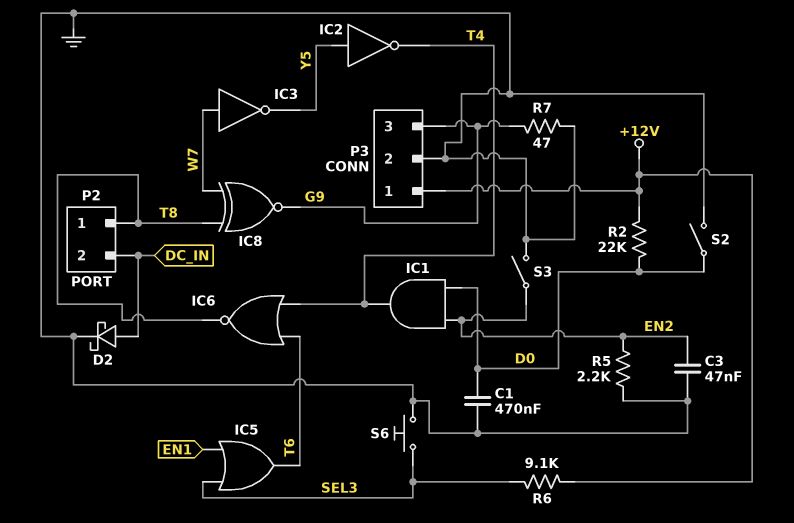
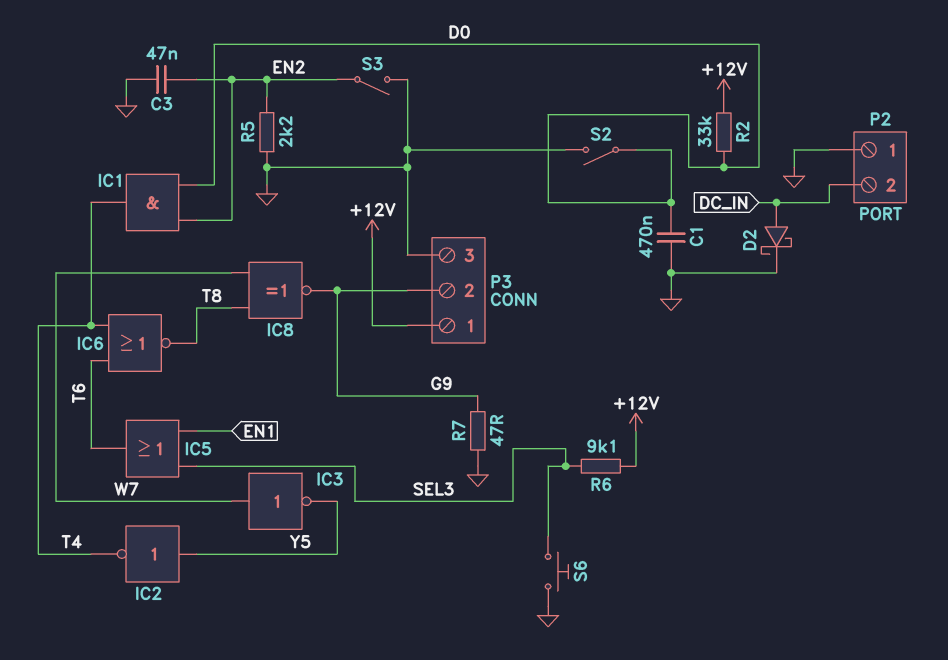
P2 pin 1: T8 -> GND
P3 pin 2: GND -> G9
P3 pin 3: G9 -> GND
R2: 22k (+12V, D0) -> 33k (+12V, D0)

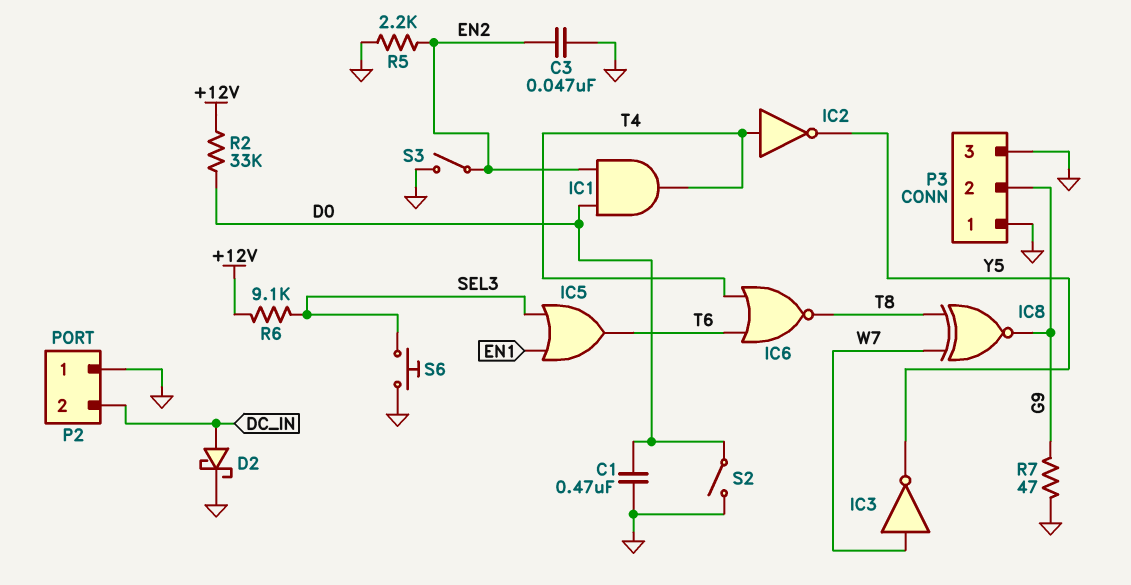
IC2: NOT (in Y5, out T4) -> NOT (in T4, out Y5)
P3 pin 1: +12V -> GND

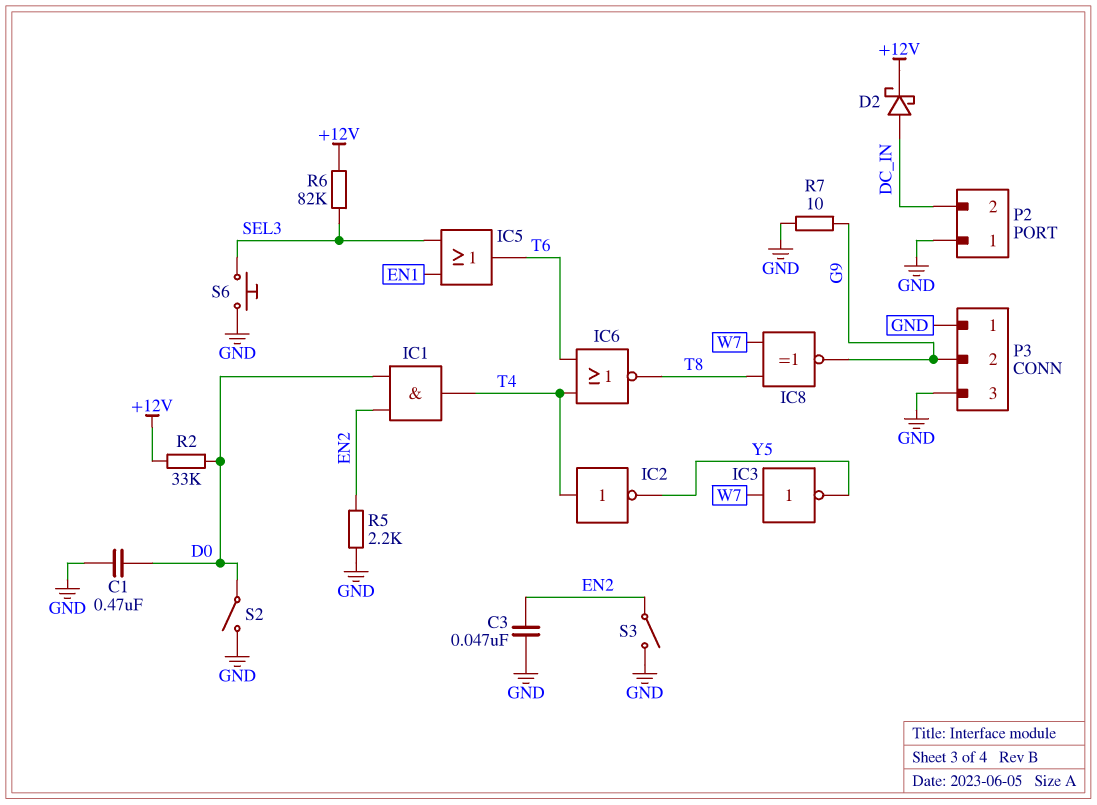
D2: schottky (A DC_IN, K GND) -> schottky (A DC_IN, K +12V)
R6: 9.1k (+12V, SEL3) -> 82k (+12V, SEL3)
R7: 47 (G9, GND) -> 10 (G9, GND)

